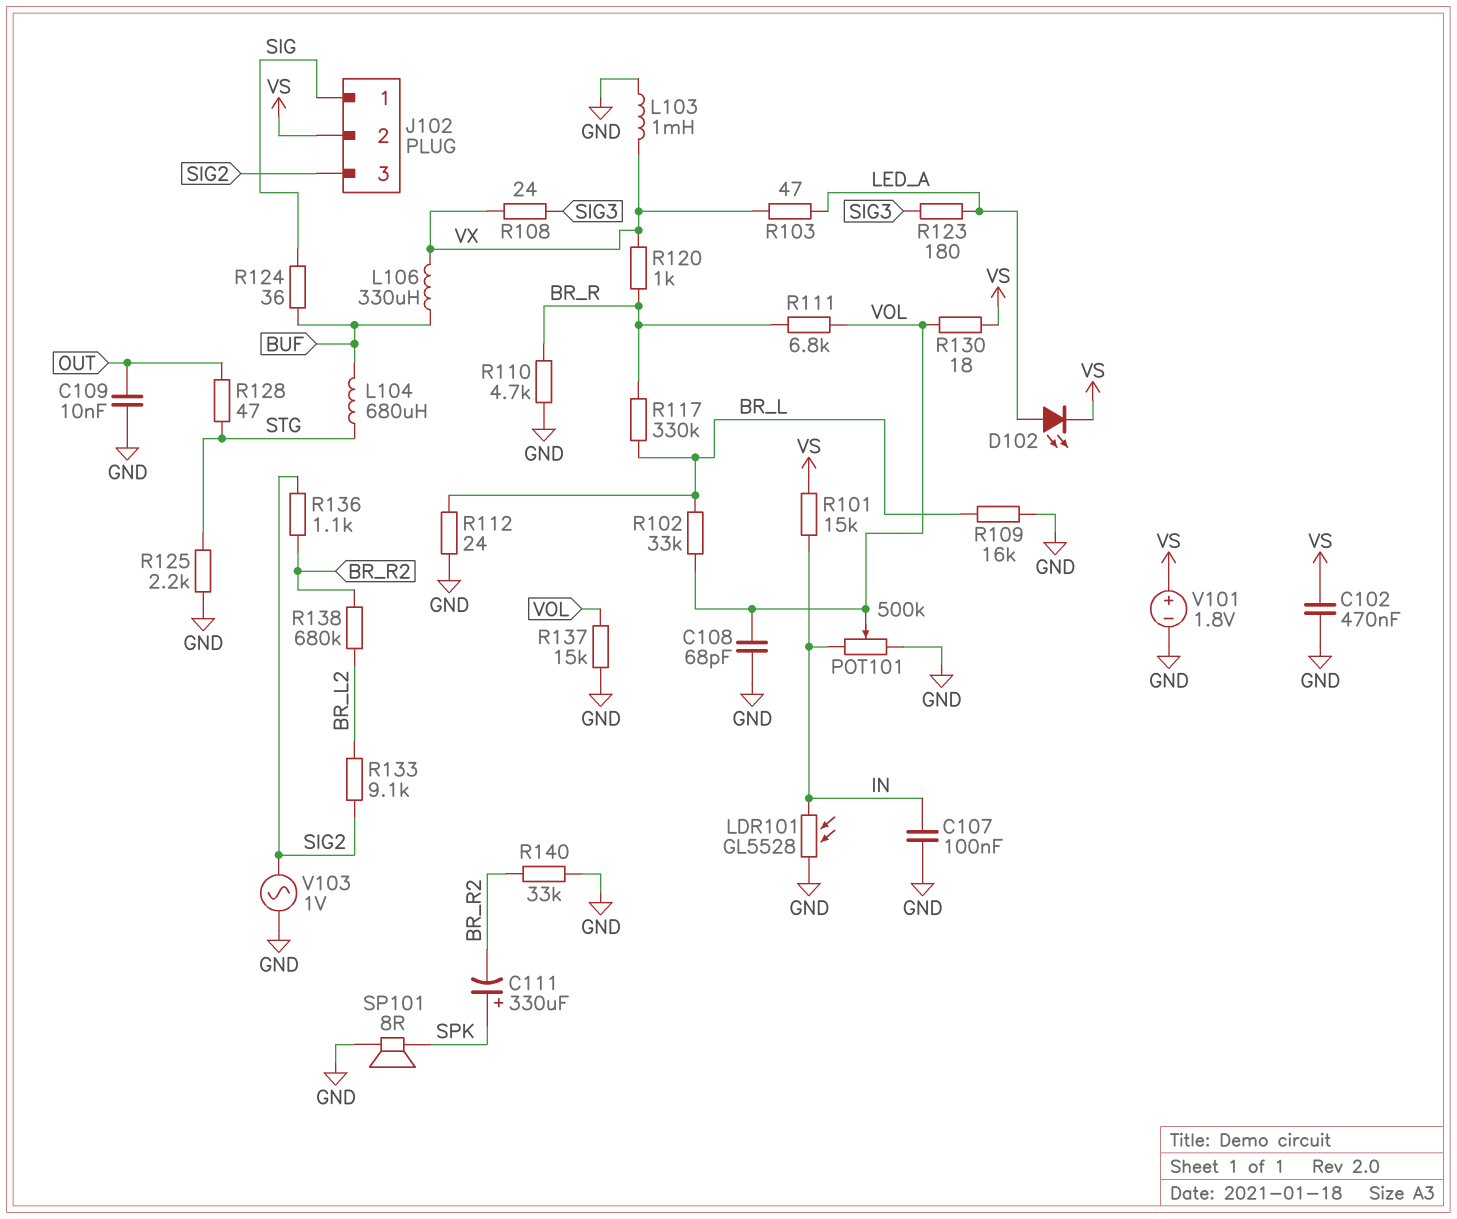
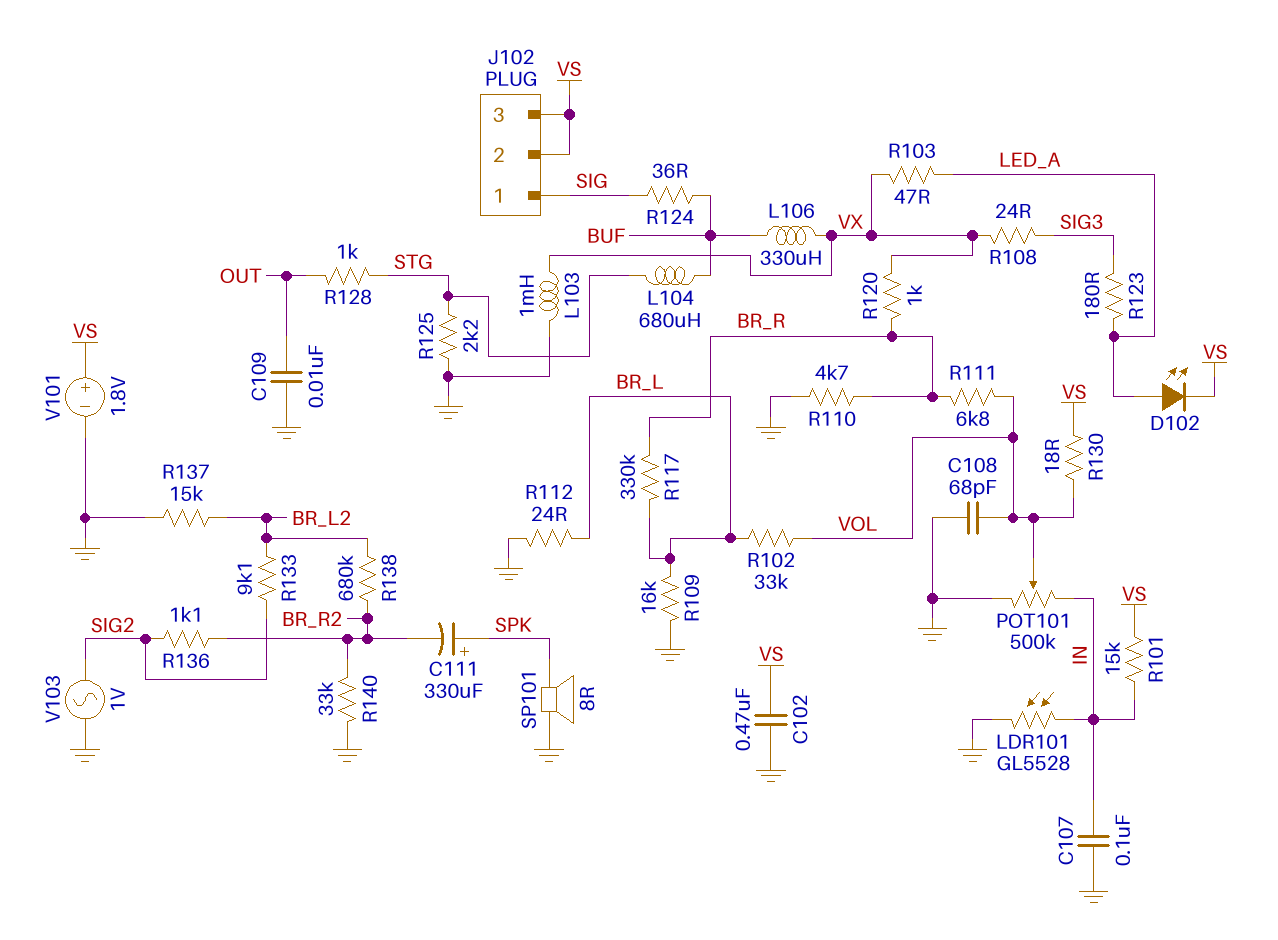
J102 pin 3: SIG2 -> VS
R128: 47 (OUT, STG) -> 1k (OUT, STG)
R137: 15k (GND, VOL) -> 15k (BR_L2, GND)

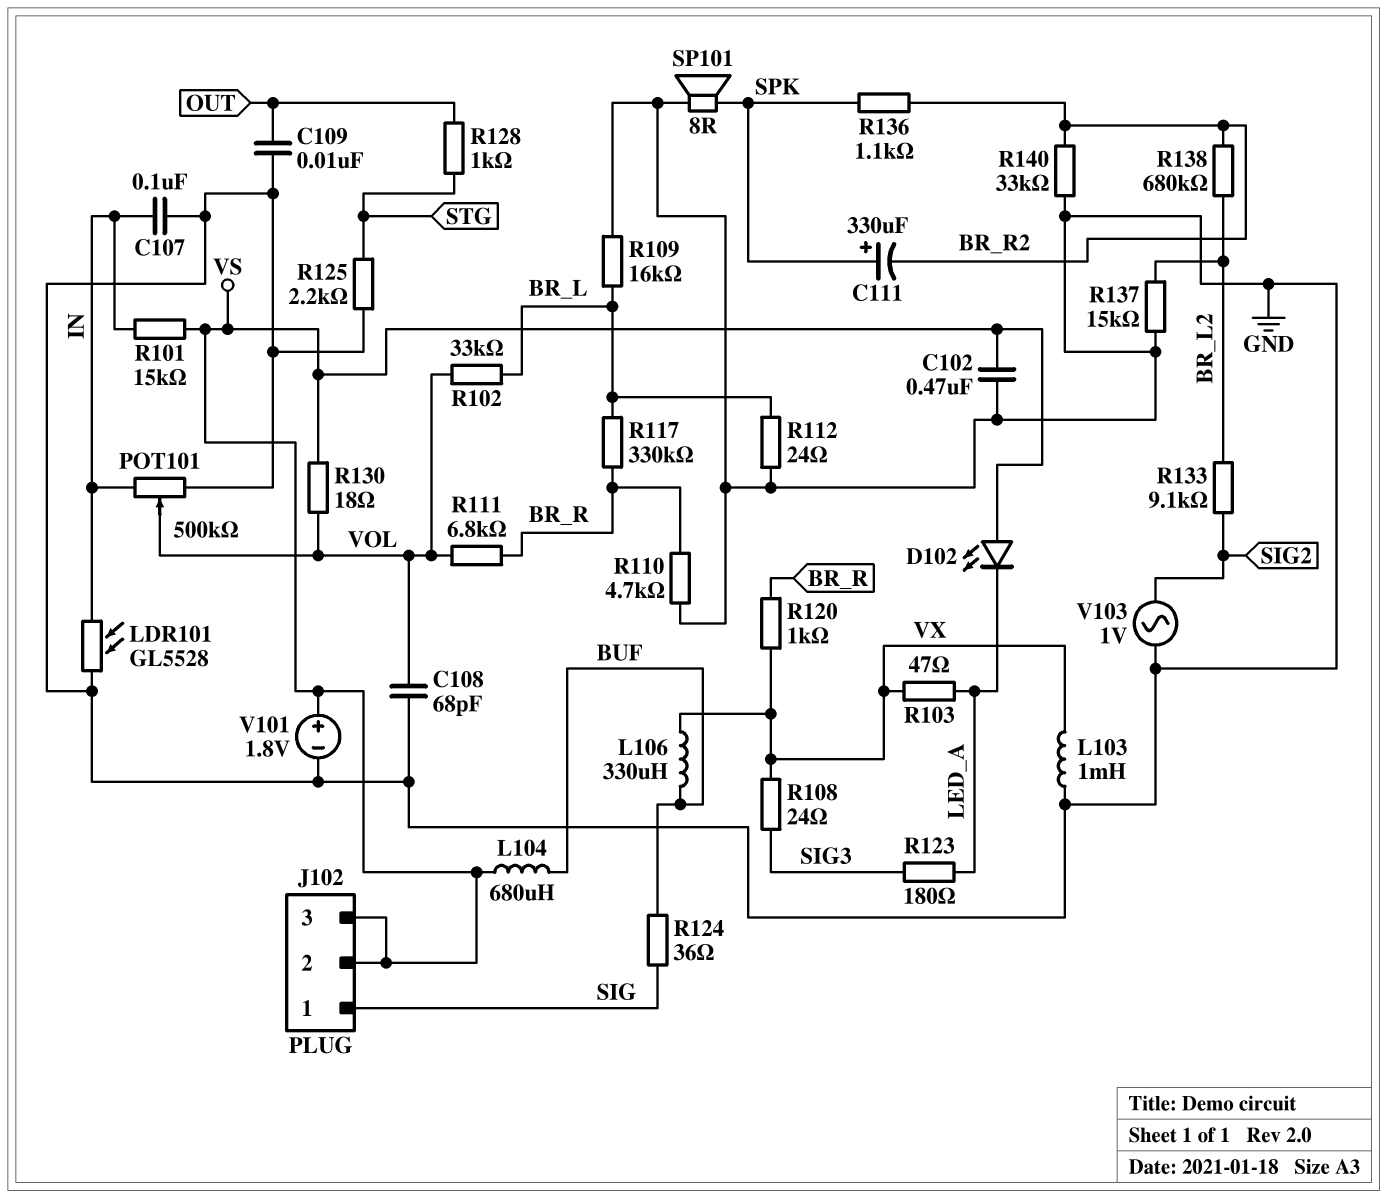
D102: LED (A LED_A, K VS) -> LED (A VS, K LED_A)
L104: 680uH (BUF, STG) -> 680uH (BUF, VS)
R136: 1.1k (BR_R2, SIG2) -> 1.1k (BR_R2, SPK)

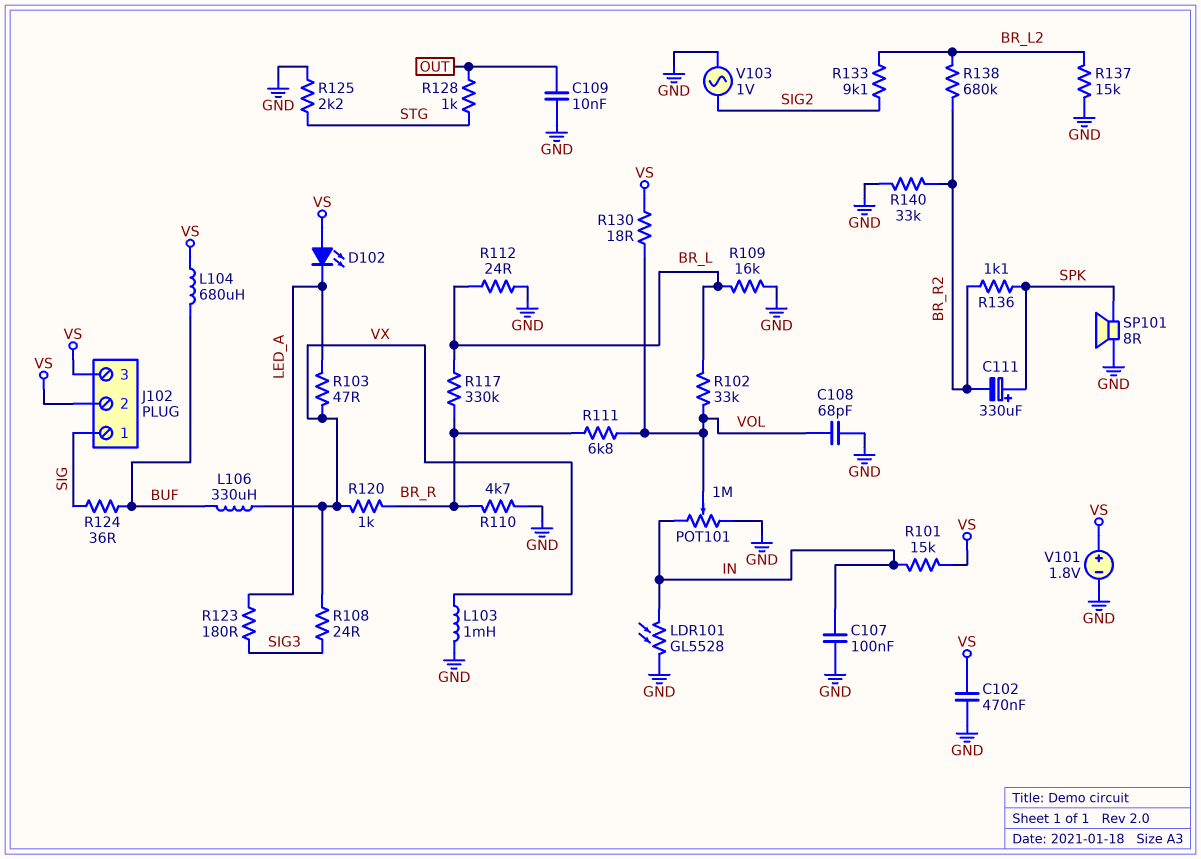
POT101: 500k (GND, IN, wiper VOL) -> 1M (GND, IN, wiper VOL)

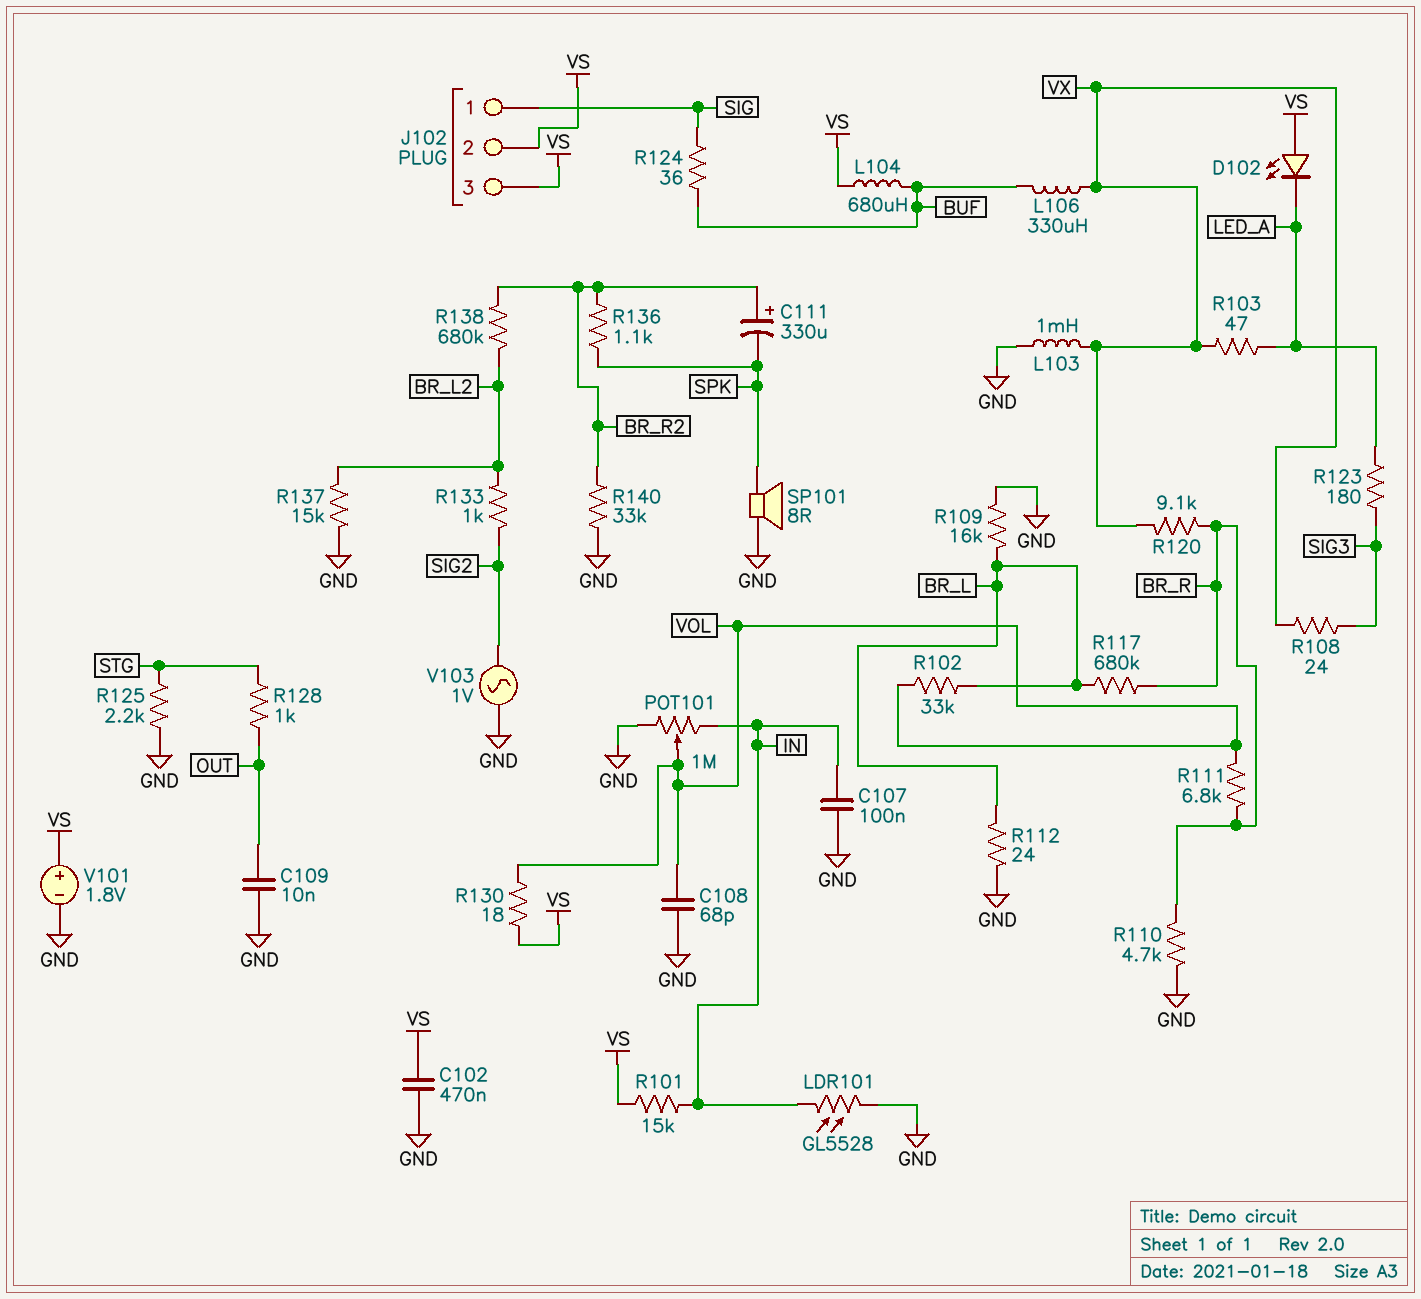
C111: 330uF (plus SPK, minus BR_R2) -> 330uF (plus BR_R2, minus SPK)
R117: 330k (BR_L, BR_R) -> 680k (BR_L, BR_R)
R120: 1k (BR_R, VX) -> 9.1k (BR_R, VX)
R133: 9.1k (BR_L2, SIG2) -> 1k (BR_L2, SIG2)

